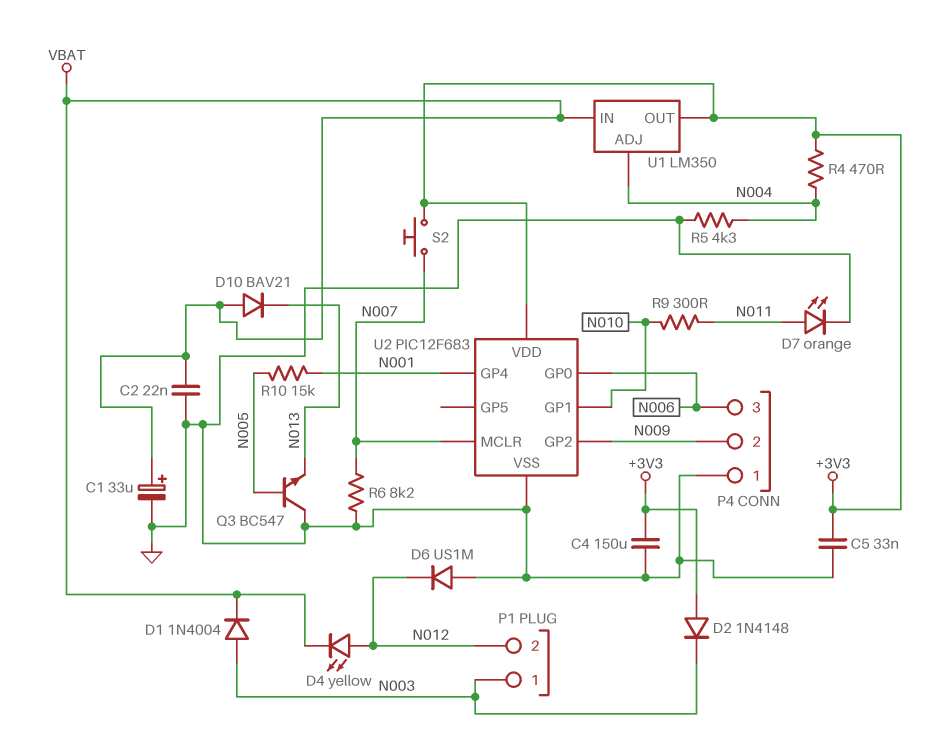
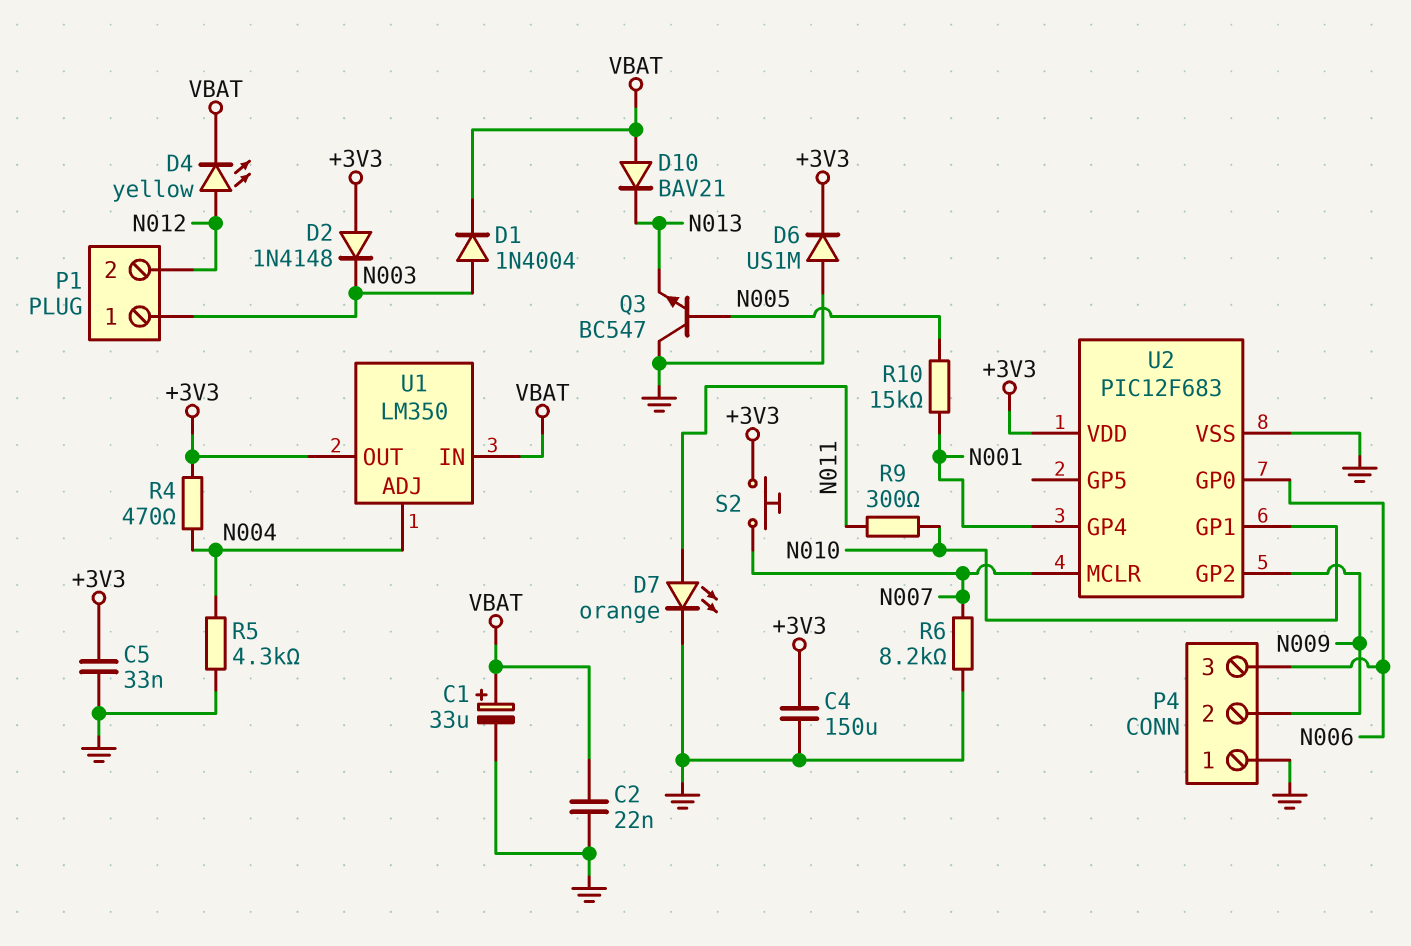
D6: diode US1M (A GND, K N012) -> diode US1M (A GND, K +3V3)

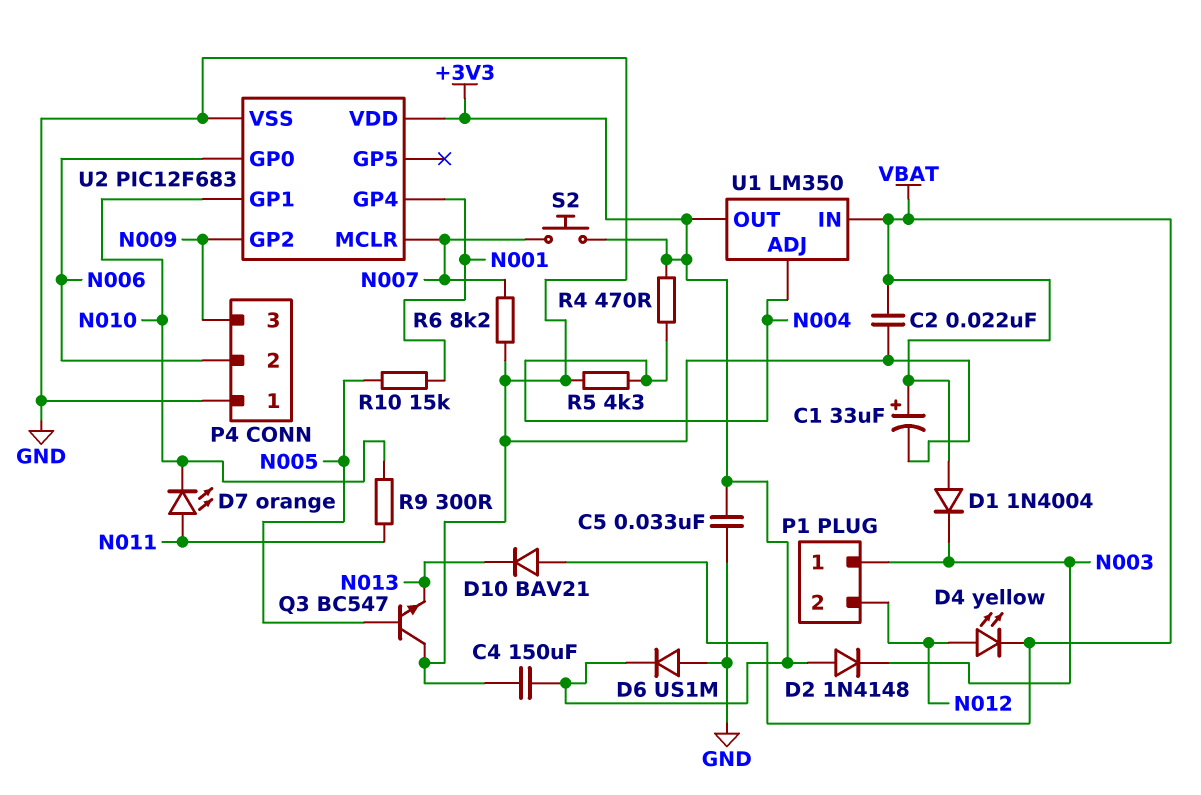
D1: diode 1N4004 (A N003, K VBAT) -> diode 1N4004 (A VBAT, K N003)
D7: LED orange (A N011, K GND) -> LED orange (A N011, K N010)
P4 pin 2: N009 -> N006
P4 pin 3: N006 -> N009

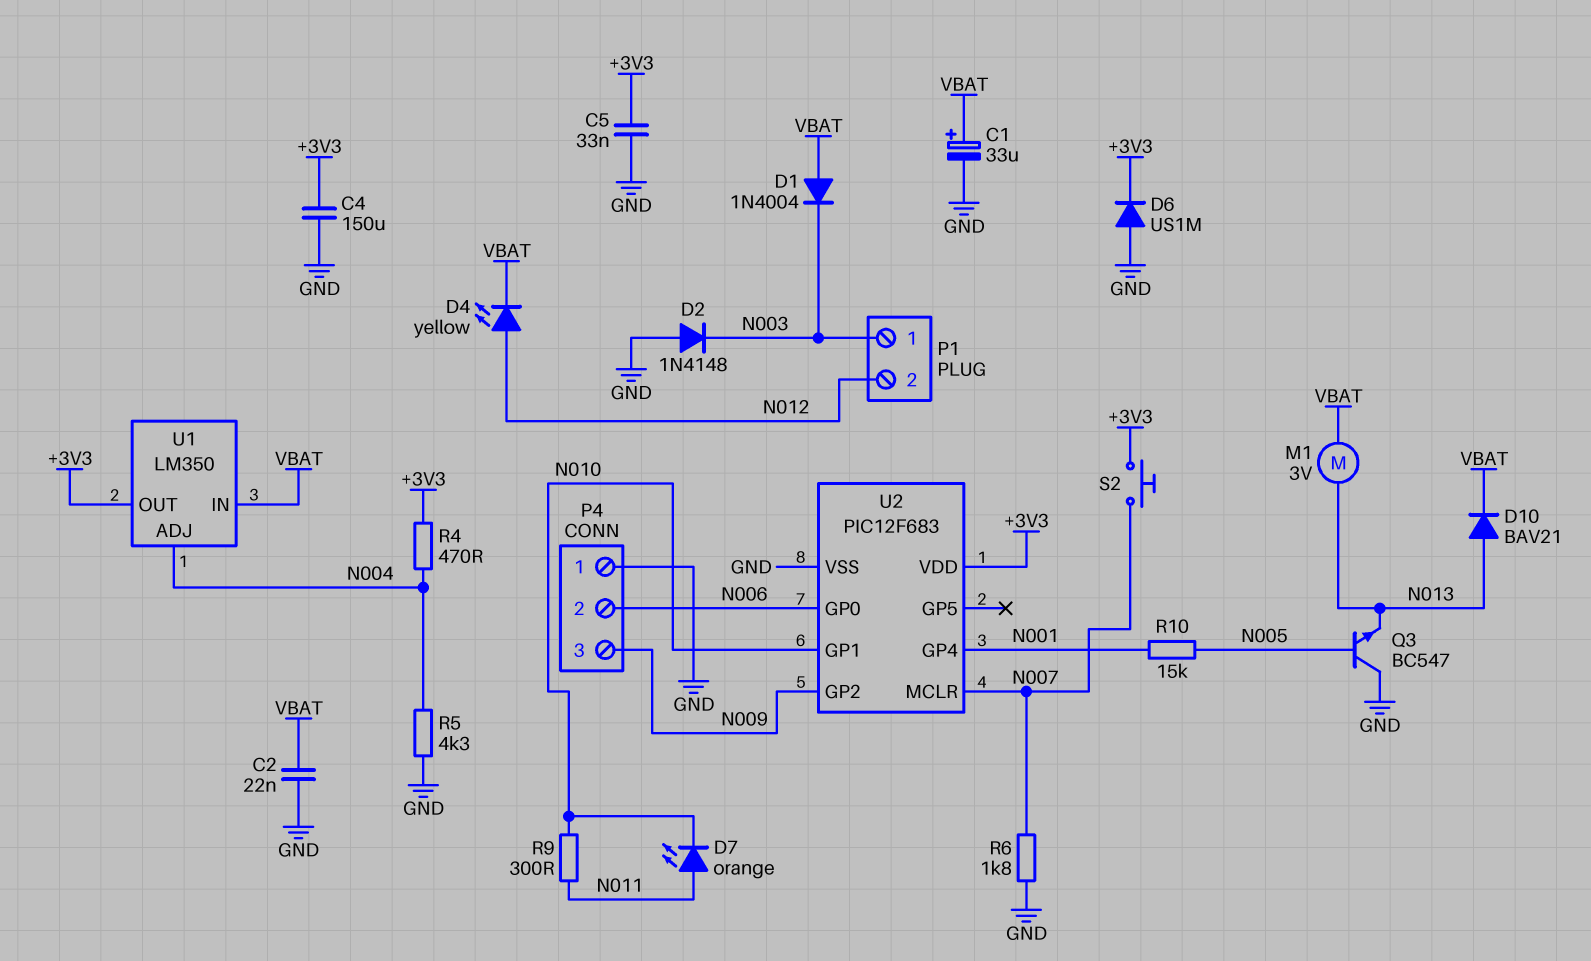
D2: diode 1N4148 (A +3V3, K N003) -> diode 1N4148 (A GND, K N003)
D10: diode BAV21 (A VBAT, K N013) -> diode BAV21 (A N013, K VBAT)
M1: none -> motor 3V (N013, VBAT)
R6: 8.2k (GND, N007) -> 1.8k (GND, N007)

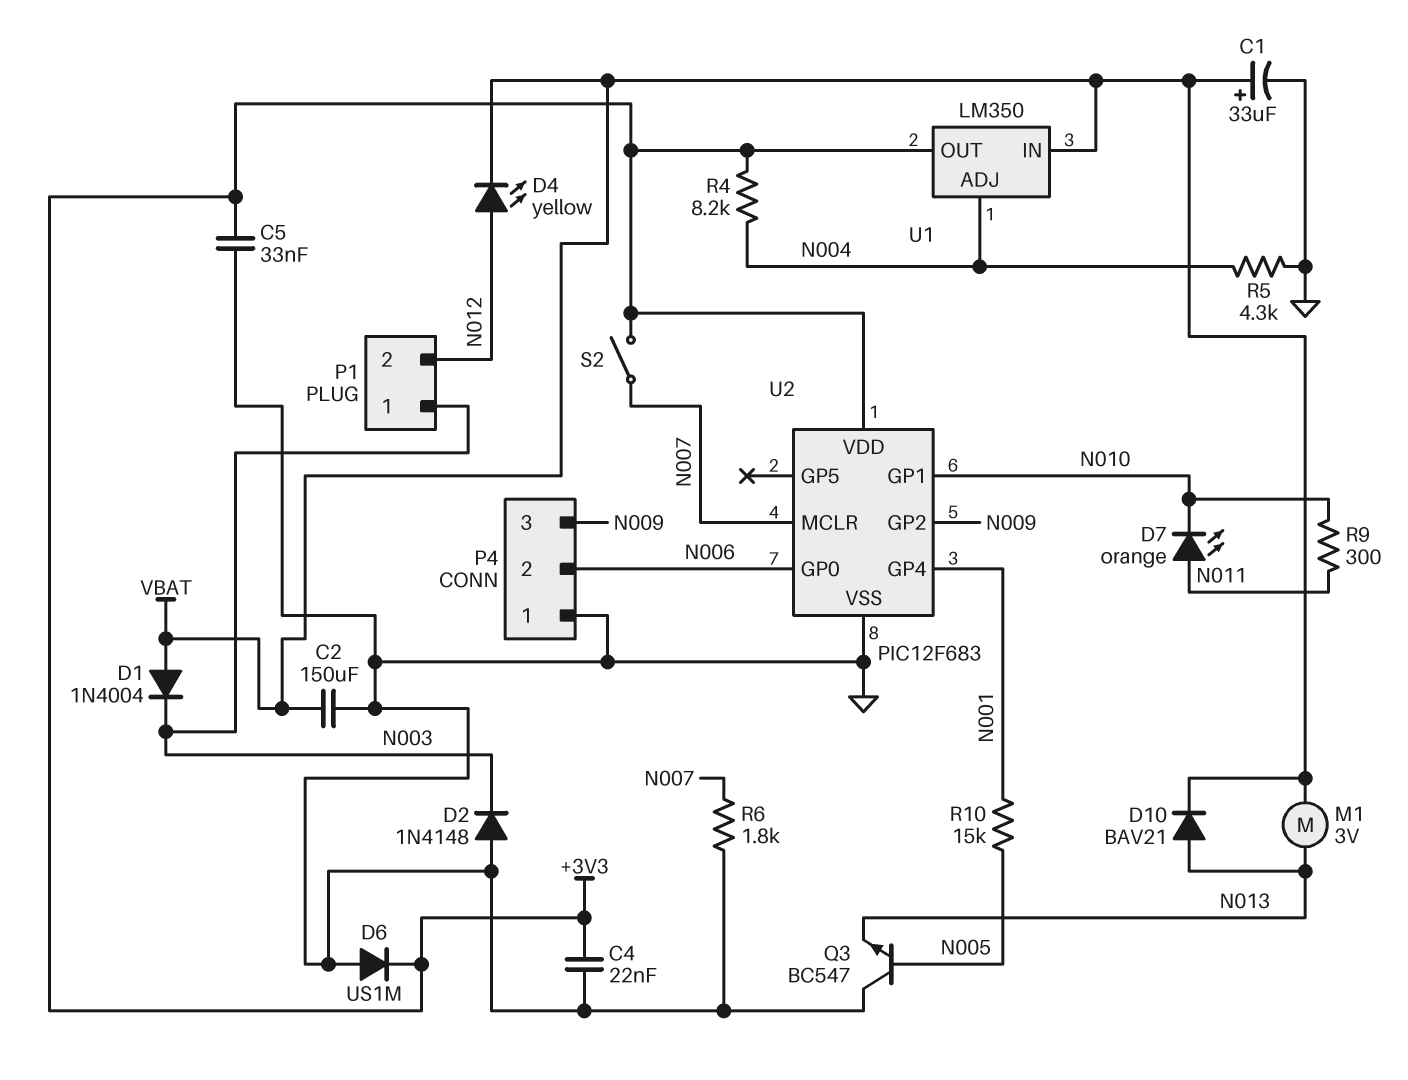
C2: 22nF (GND, VBAT) -> 150uF (GND, VBAT)
C4: 150uF (+3V3, GND) -> 22nF (+3V3, GND)
R4: 470 (+3V3, N004) -> 8.2k (+3V3, N004)
S2: button (+3V3, N007) -> switch (+3V3, N007)

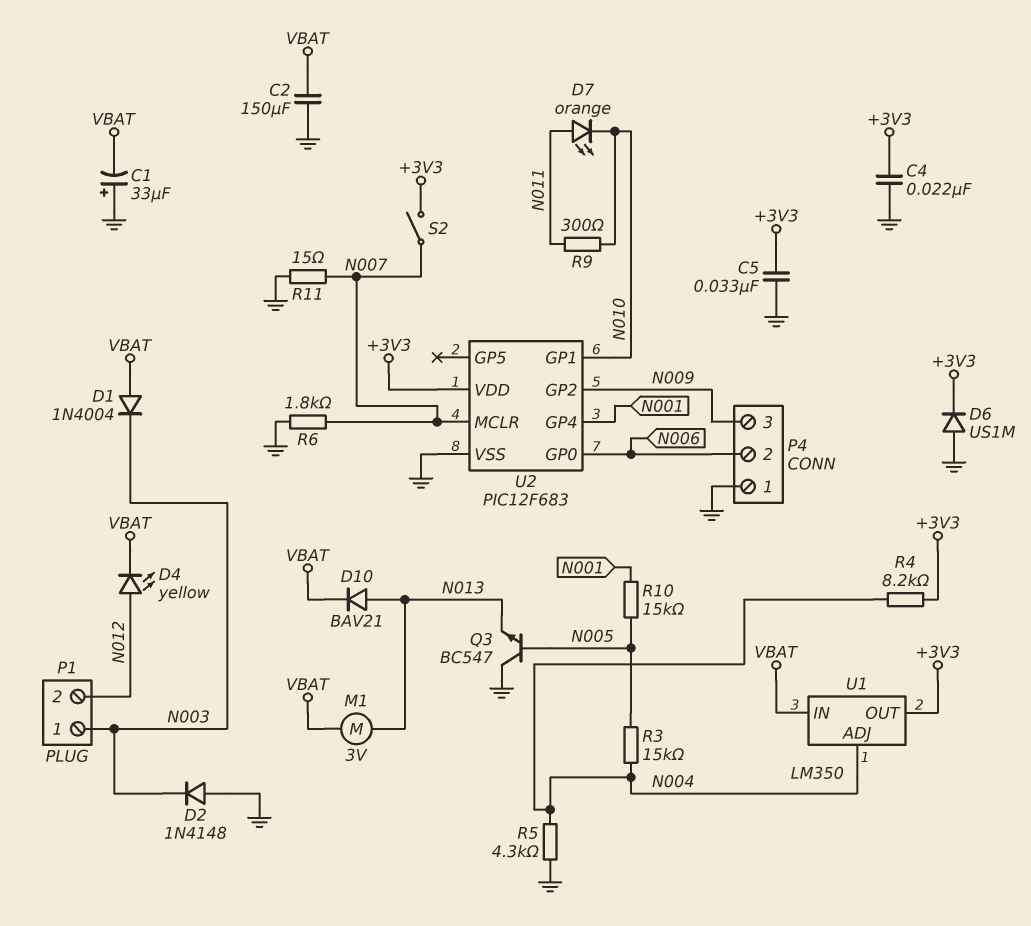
C1: 33uF (plus VBAT, minus GND) -> 33uF (plus GND, minus VBAT)
R3: none -> 15k (N004, N005)
R11: none -> 15 (GND, N007)

